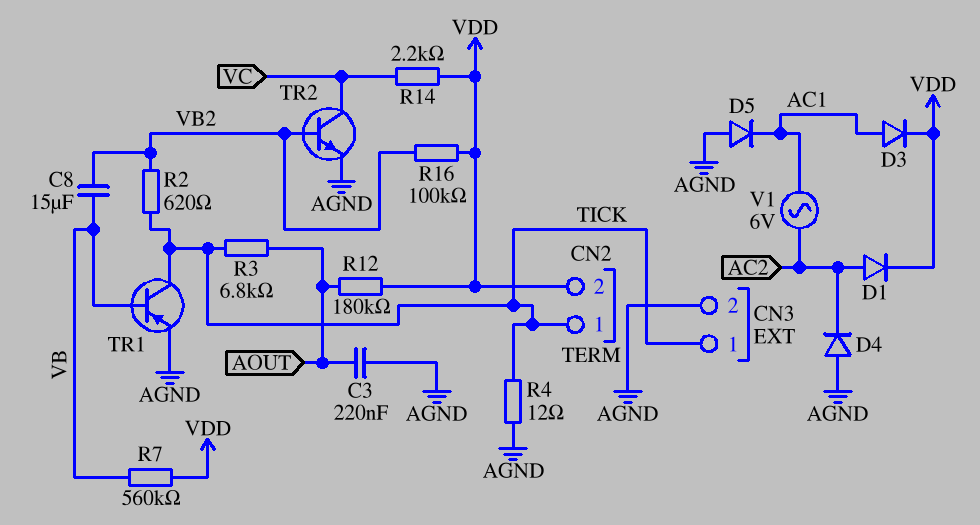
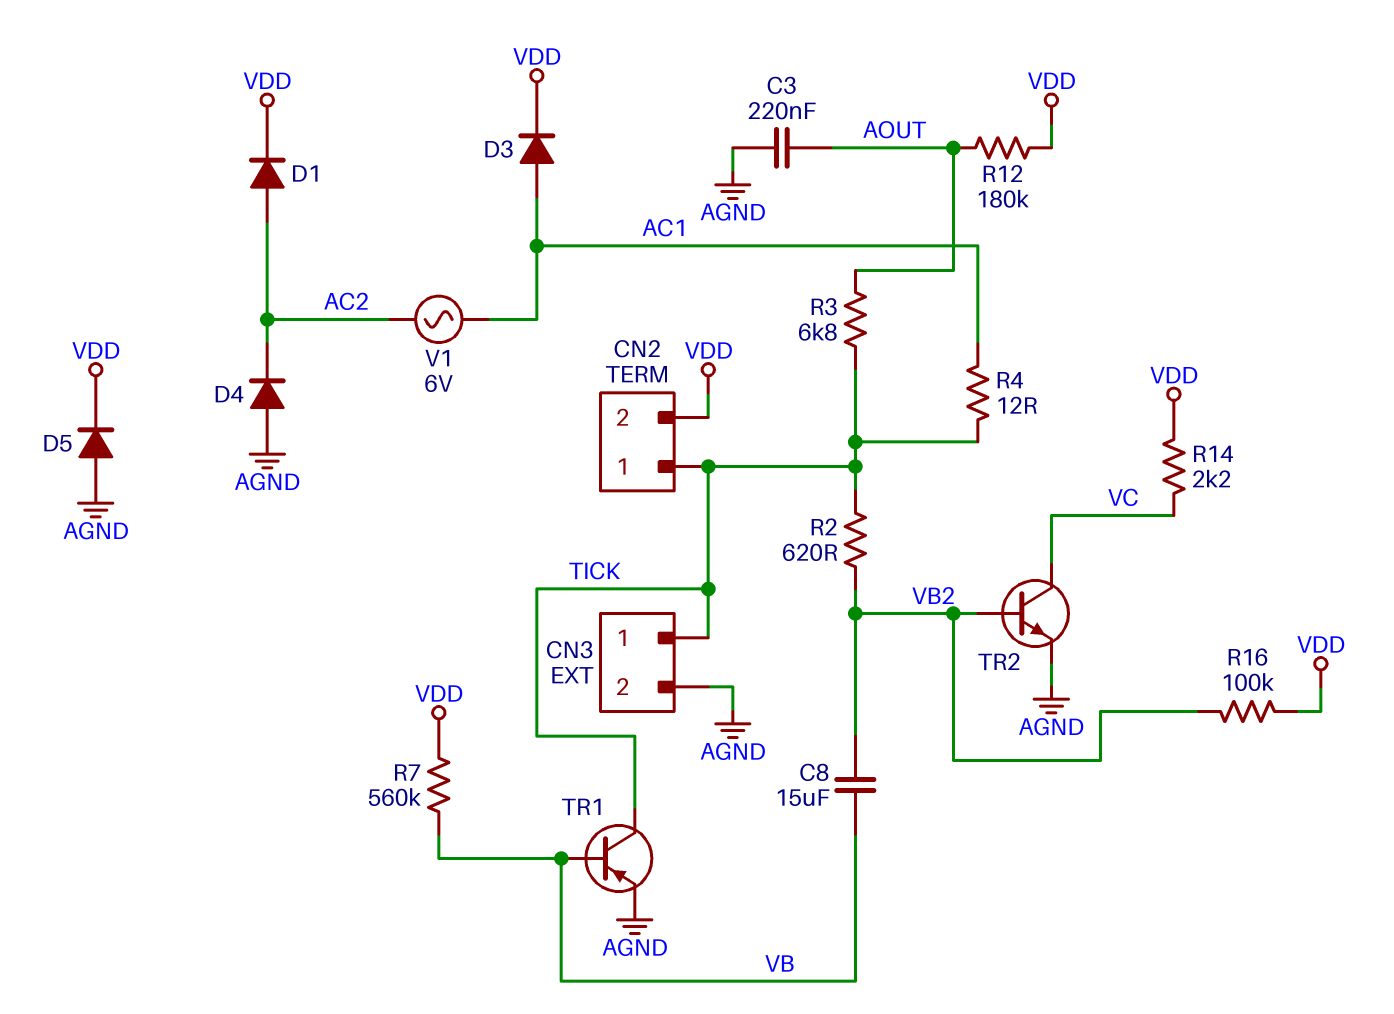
D5: diode (A AGND, K AC1) -> diode (A AGND, K VDD)
R4: 12 (AGND, TICK) -> 12 (AC1, TICK)

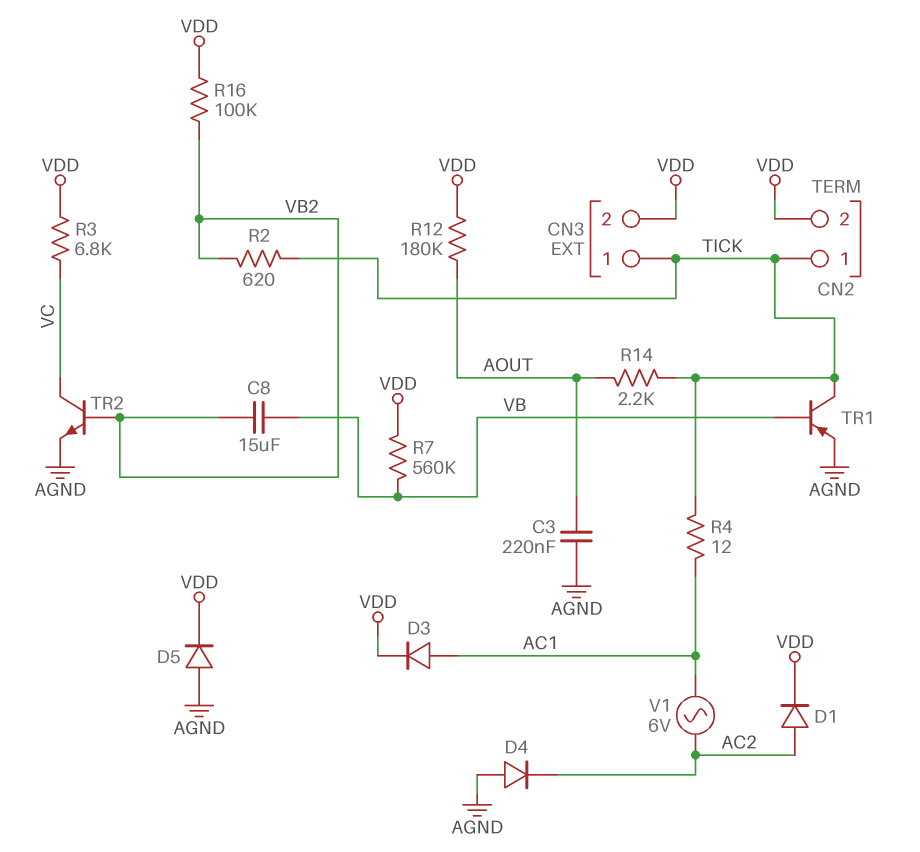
CN3 pin 2: AGND -> VDD
R3: 6.8k (AOUT, TICK) -> 6.8k (VC, VDD)
R14: 2.2k (VC, VDD) -> 2.2k (AOUT, TICK)

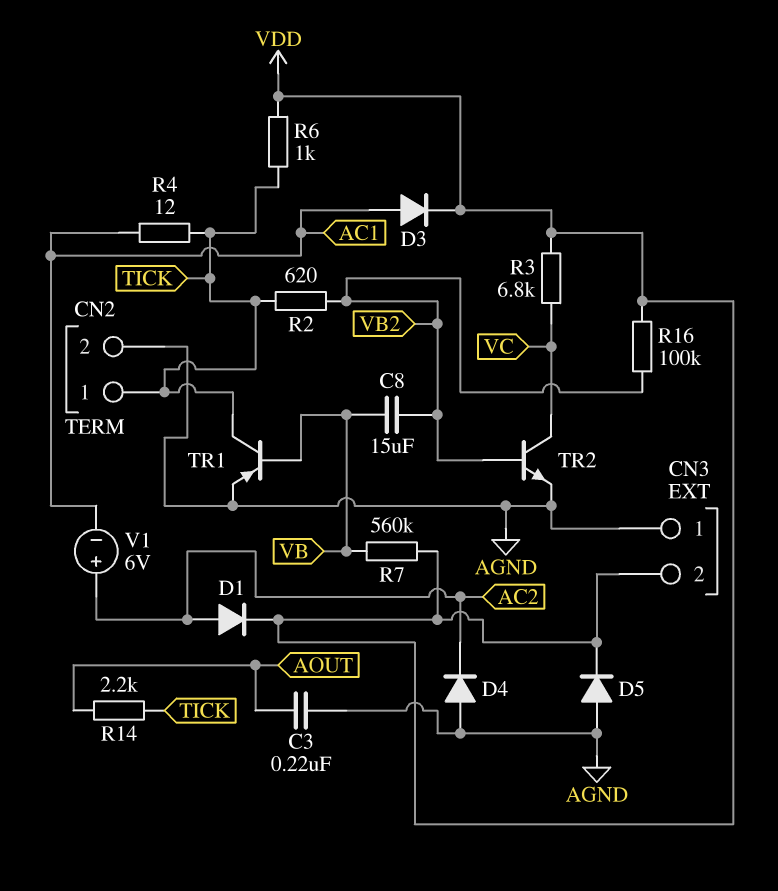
CN2 pin 2: VDD -> AGND
CN3 pin 1: TICK -> AGND
R6: none -> 1k (TICK, VDD)
R12: 180k (AOUT, VDD) -> none
V1: AC 6V (AC1, AC2) -> 6V (plus AC2, minus AC1)

